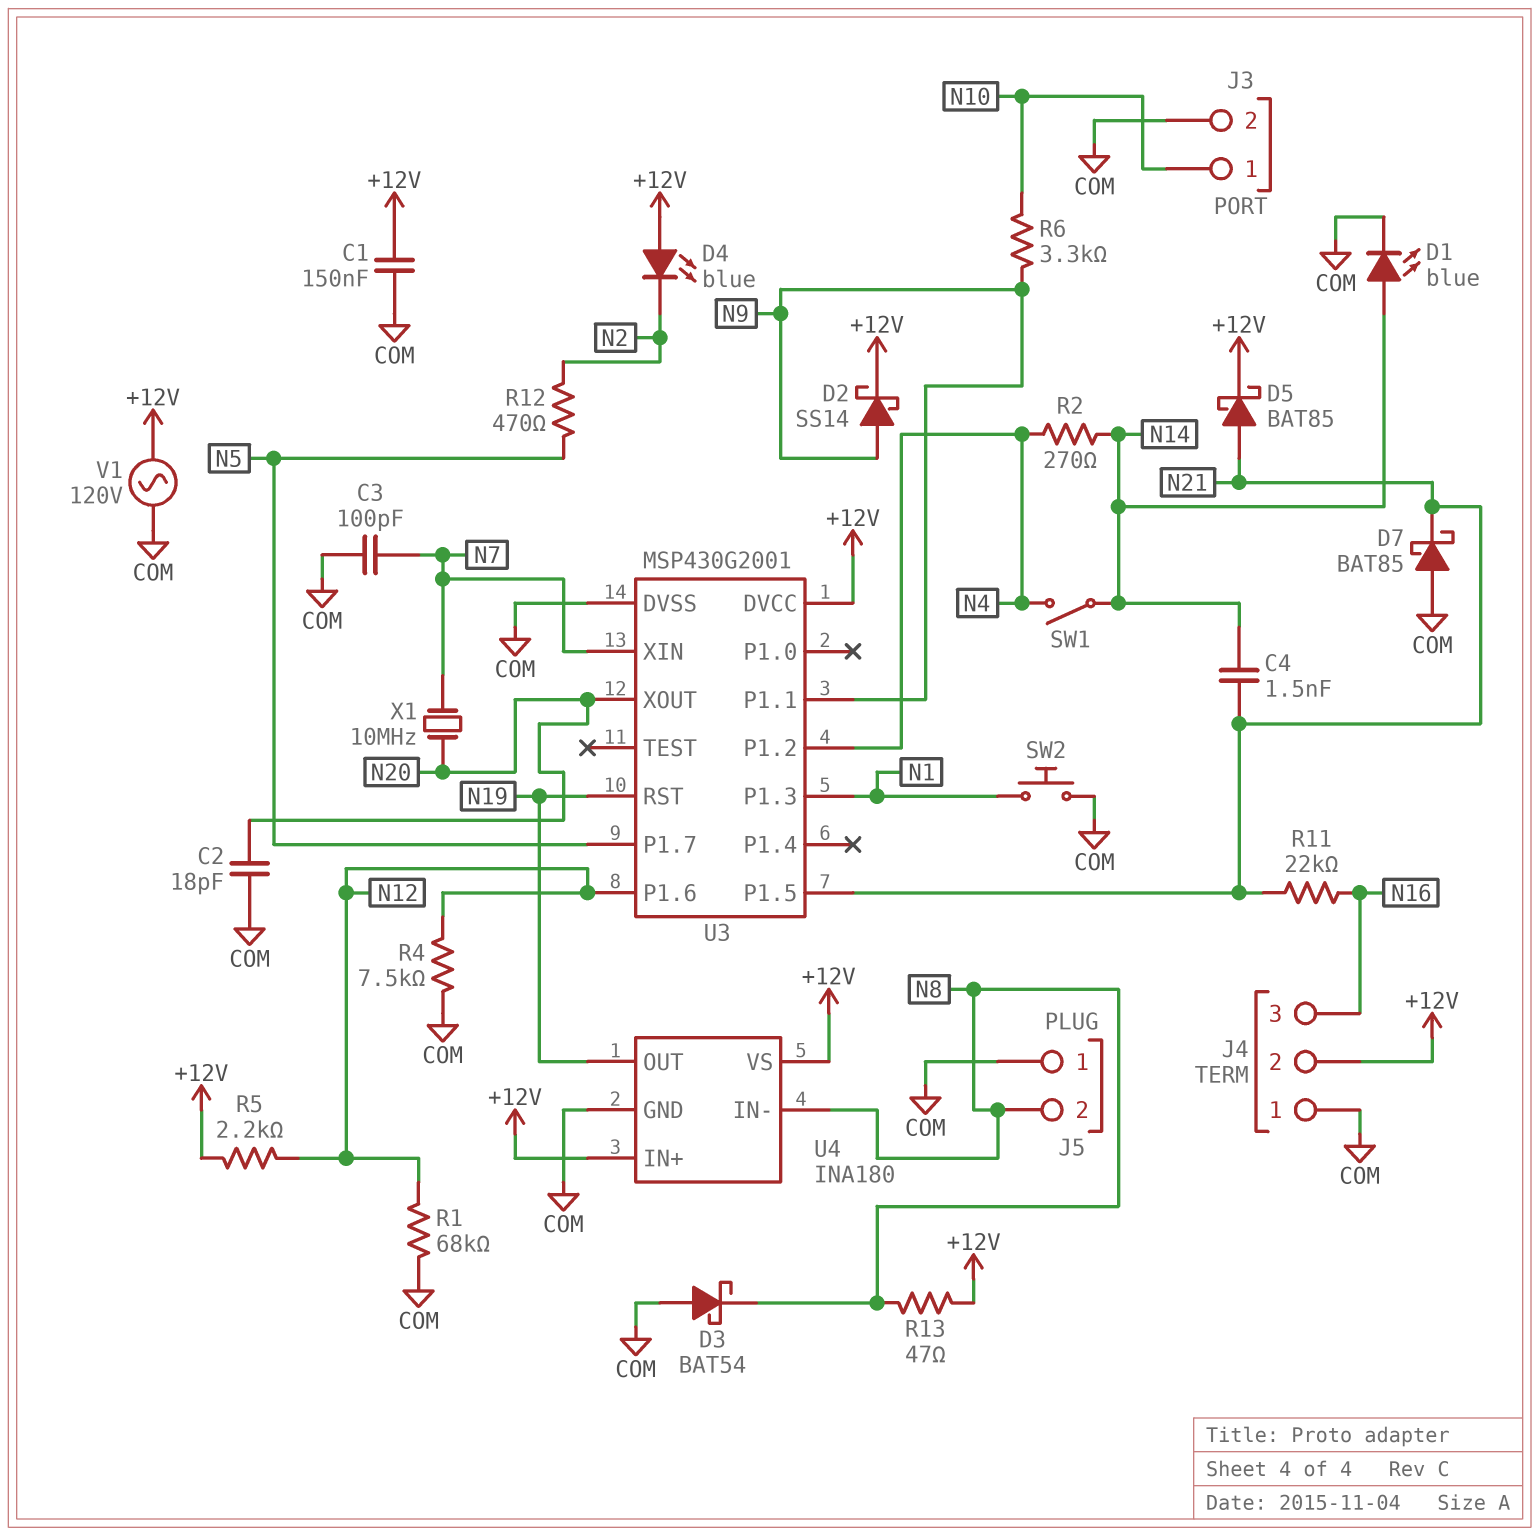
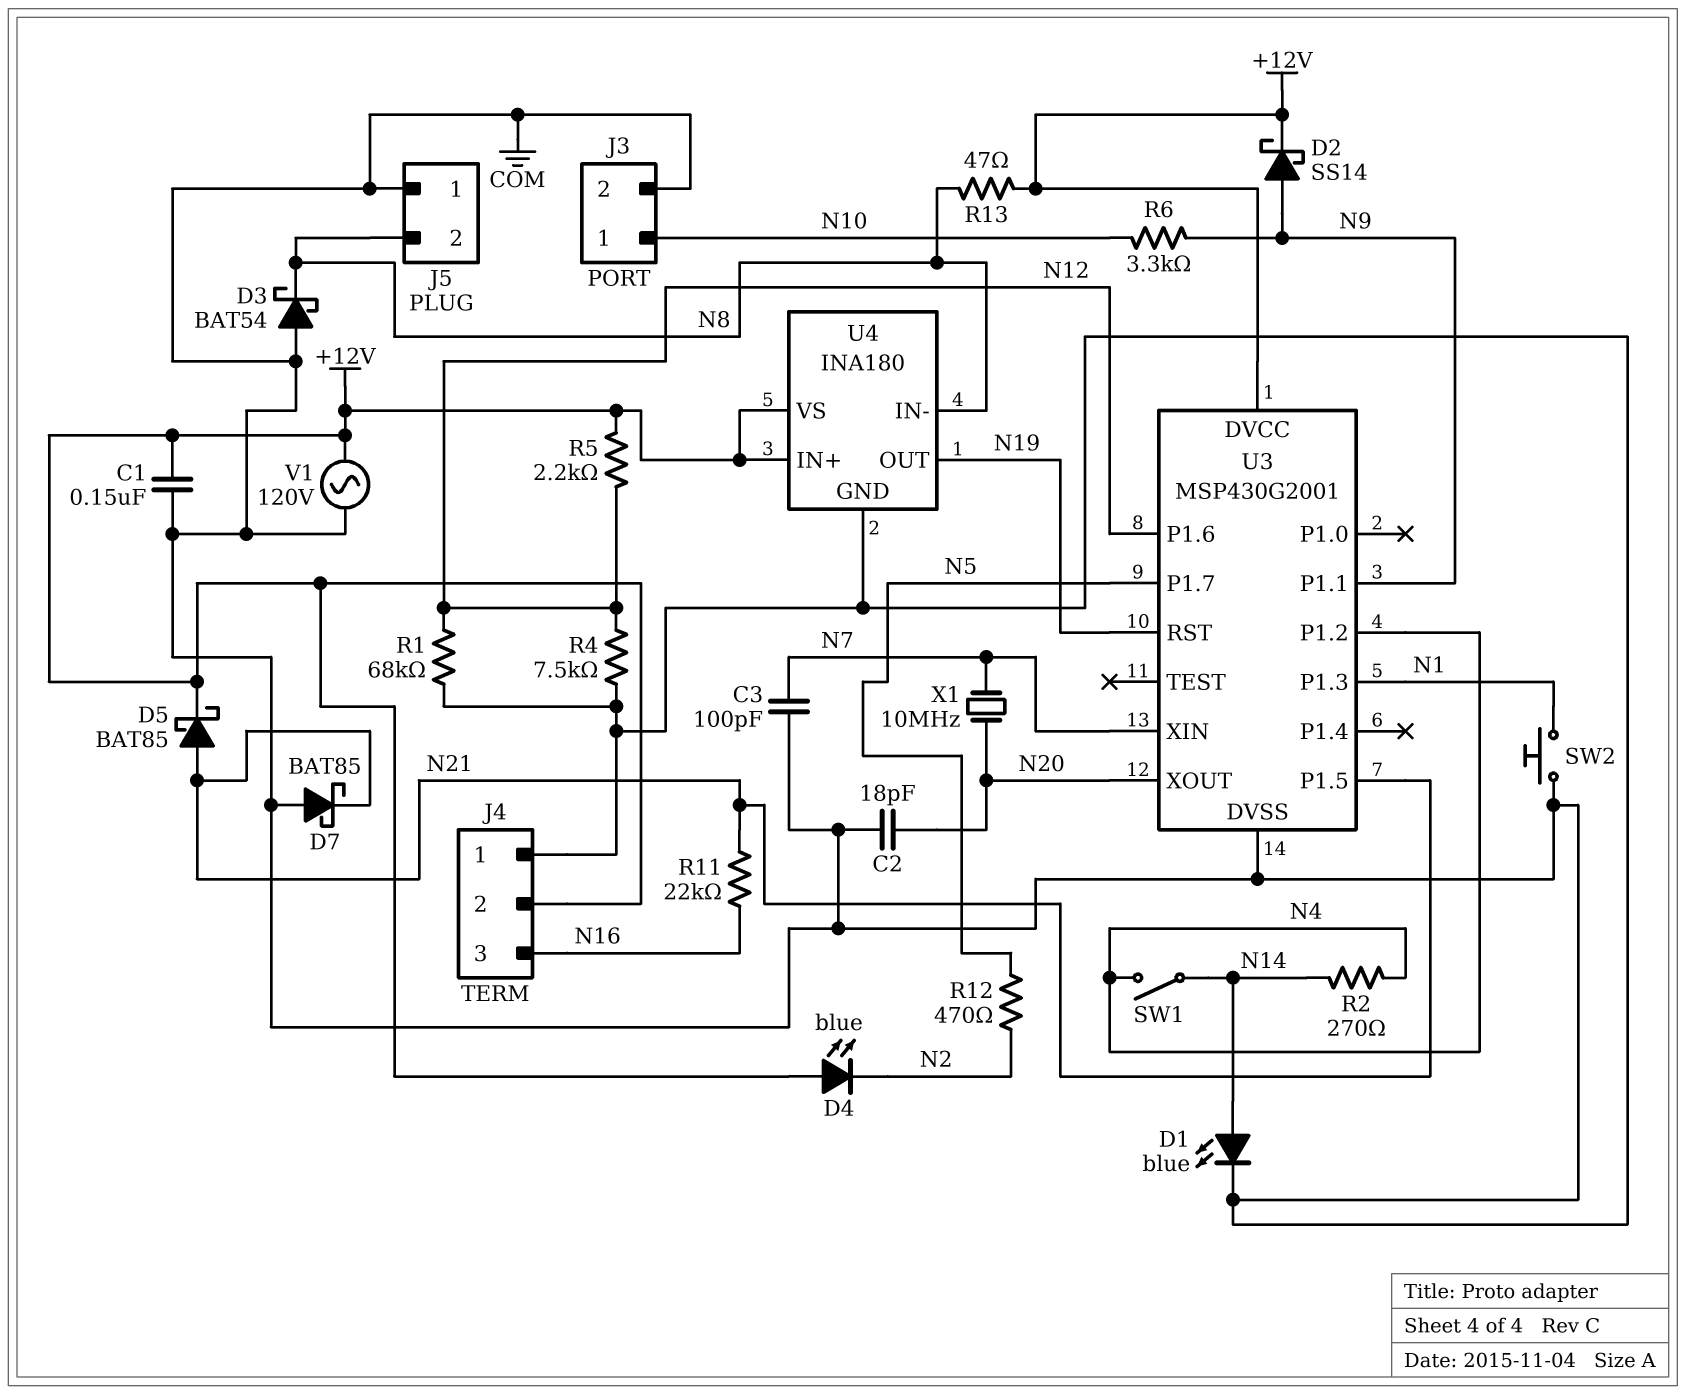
C4: 1.5nF (N14, N21) -> none

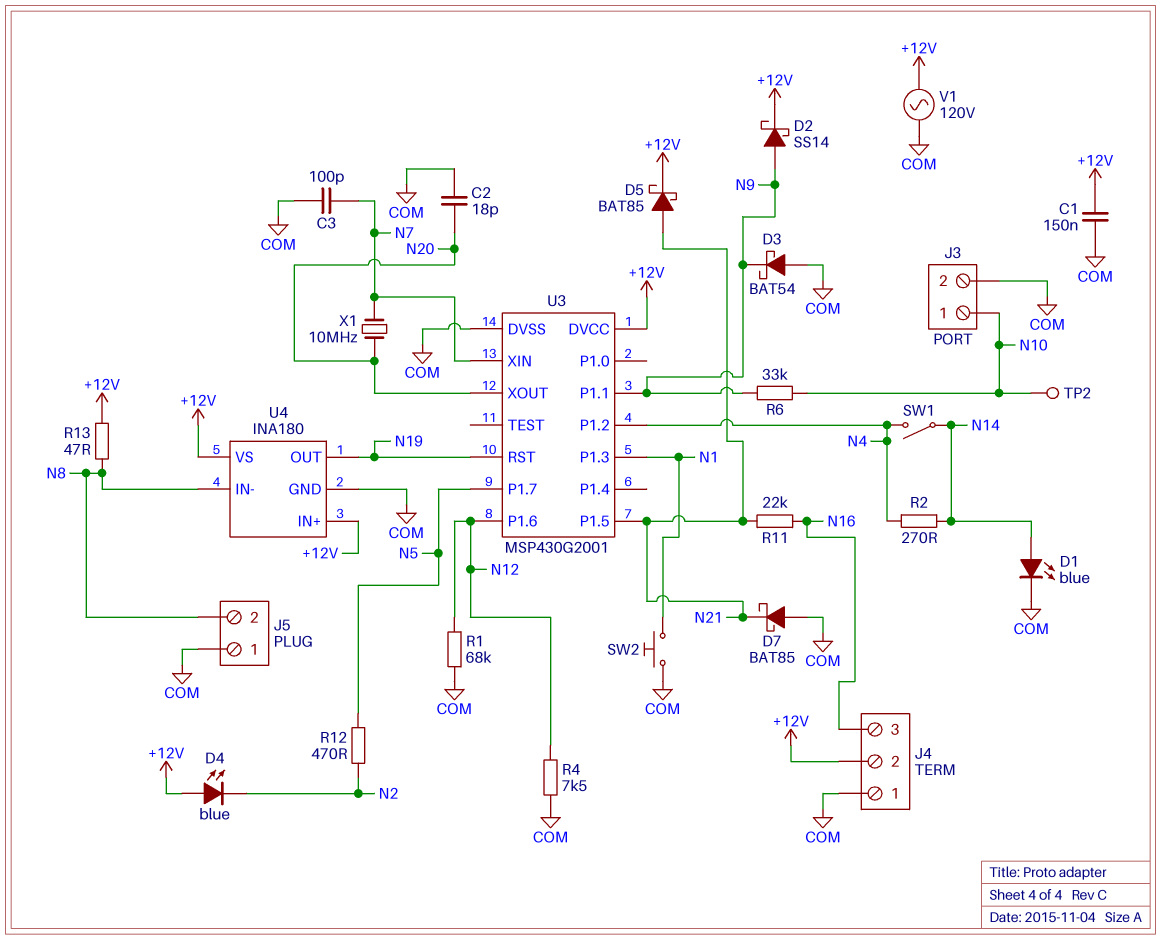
D3: schottky BAT54 (A COM, K N8) -> schottky BAT54 (A COM, K N9)
R5: 2.2k (+12V, N12) -> none
R6: 3.3k (N9, N10) -> 33k (N9, N10)
TP2: none -> test point (N10)

